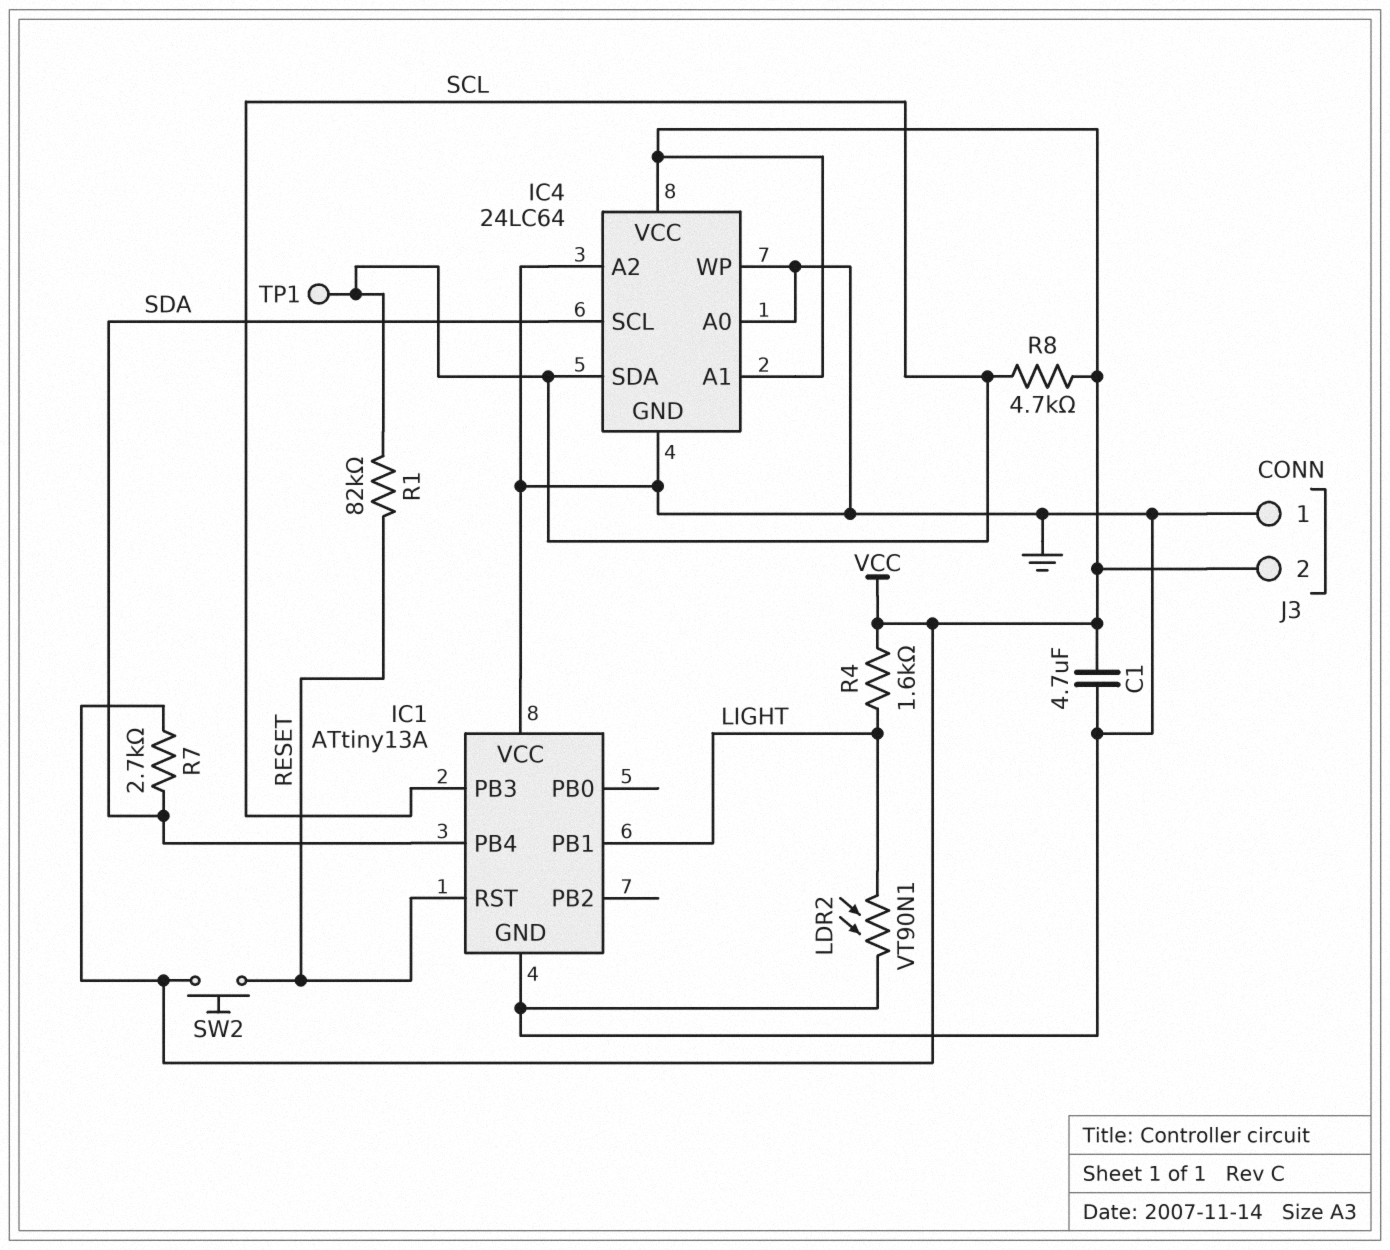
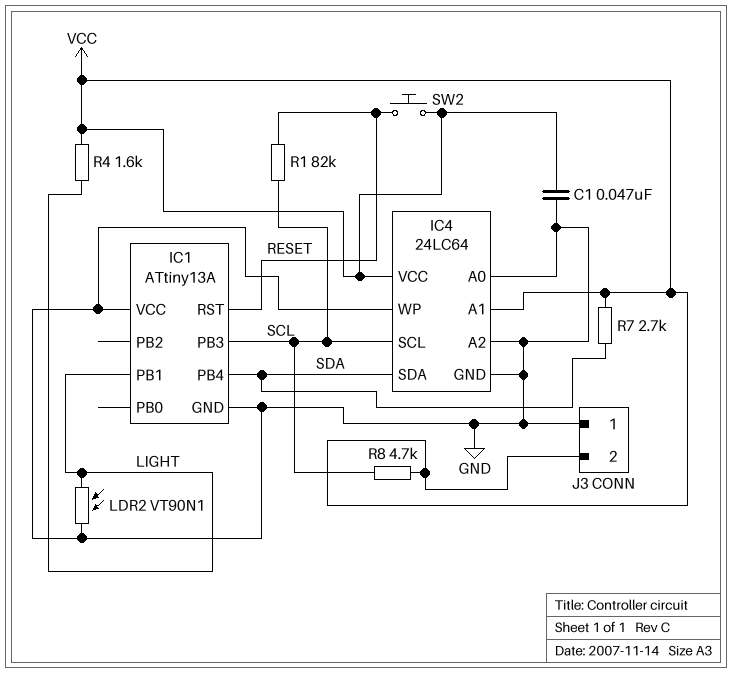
C1: 4.7uF (GND, VCC) -> 47nF (GND, VCC)
IC4 pin SCL: SDA -> SCL
IC4 pin SDA: SCL -> SDA
TP1: test point (SCL) -> none

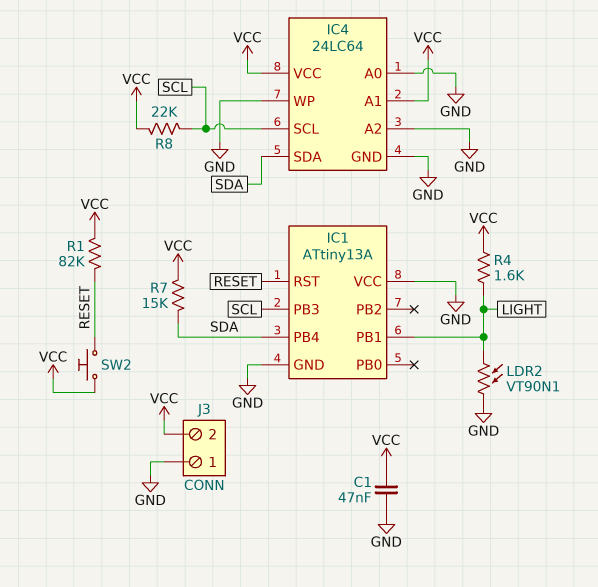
R1: 82k (RESET, SCL) -> 82k (RESET, VCC)
R7: 2.7k (SDA, VCC) -> 15k (SDA, VCC)
R8: 4.7k (SCL, VCC) -> 22k (SCL, VCC)

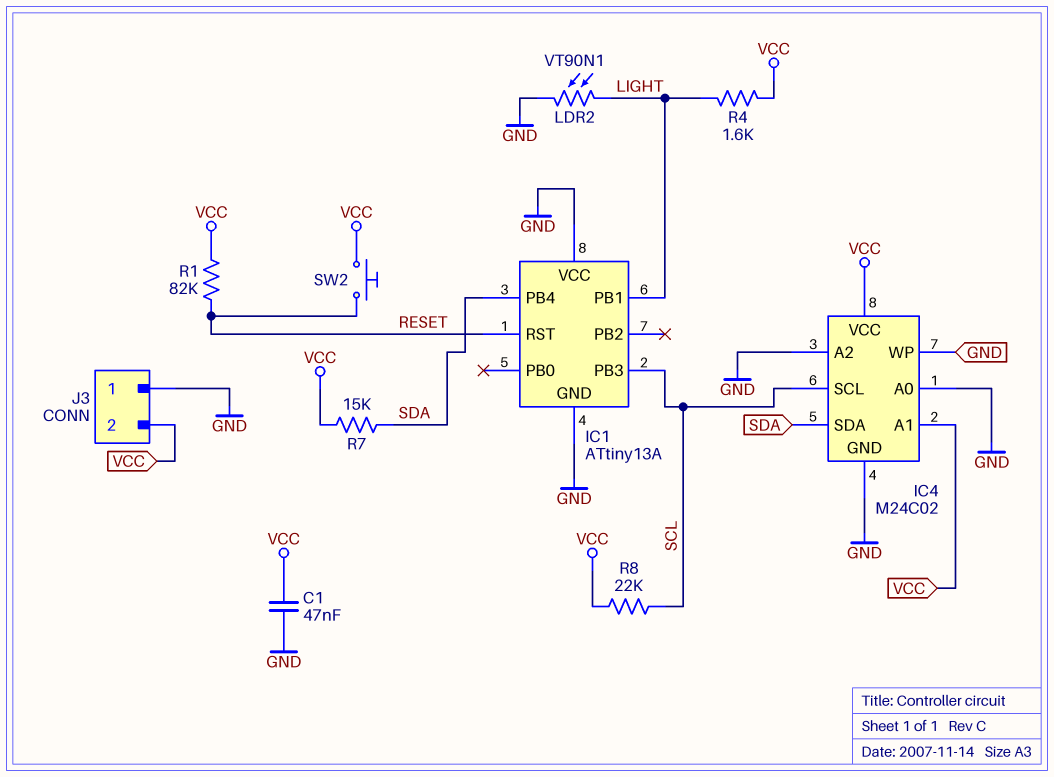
IC4: 24LC64 -> M24C02

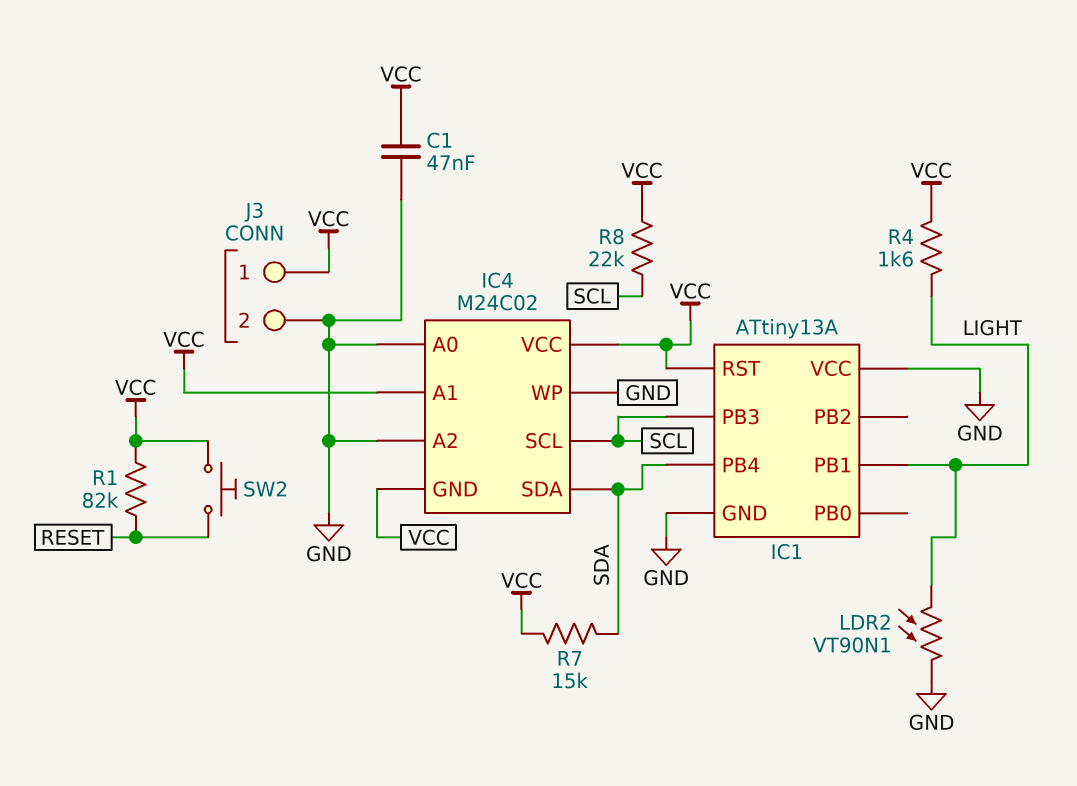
IC1 pin RST: RESET -> VCC
IC4 pin GND: GND -> VCC
J3 pin 1: GND -> VCC
J3 pin 2: VCC -> GND

